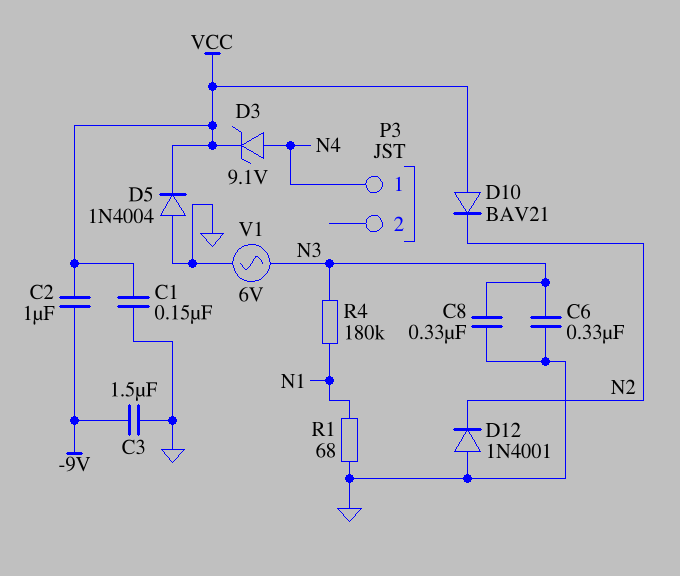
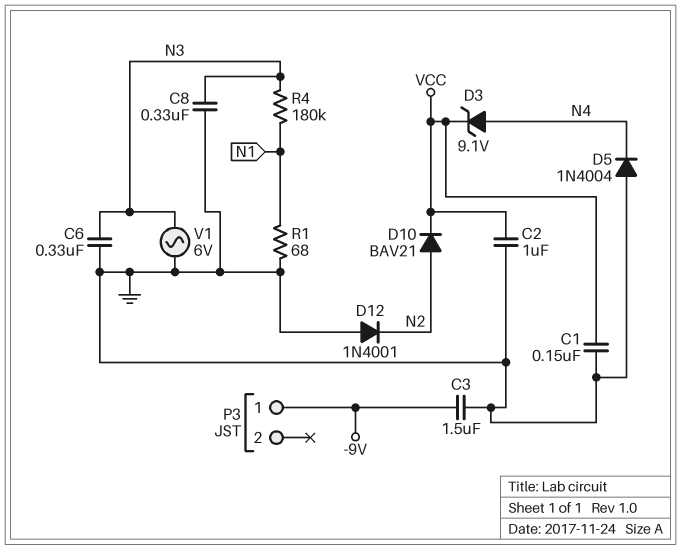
C2: 1uF (-9V, VCC) -> 1uF (GND, VCC)
D5: diode 1N4004 (A GND, K VCC) -> diode 1N4004 (A GND, K N4)
D10: diode BAV21 (A VCC, K N2) -> diode BAV21 (A N2, K VCC)
P3 pin 1: N4 -> -9V

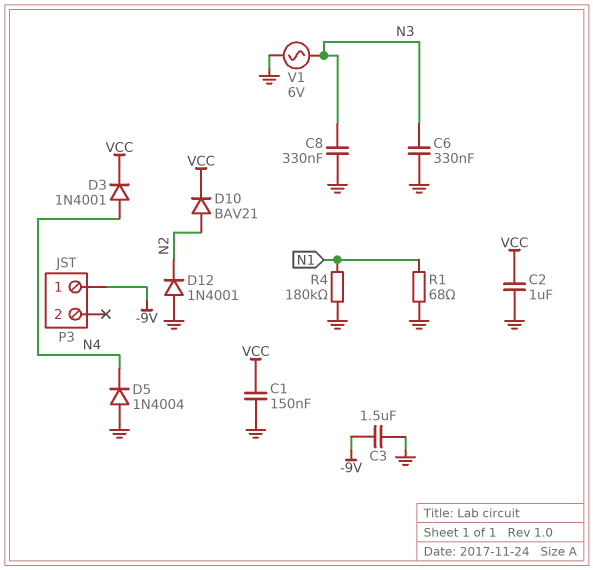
D3: zener 9.1V (A N4, K VCC) -> diode 1N4001 (A N4, K VCC)
R4: 180k (N1, N3) -> 180k (GND, N1)

